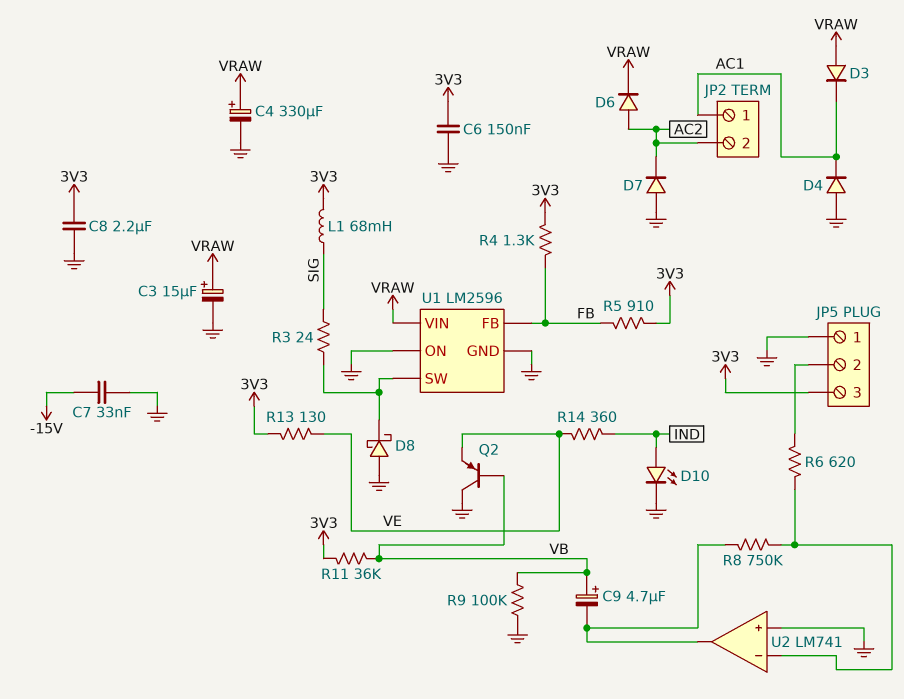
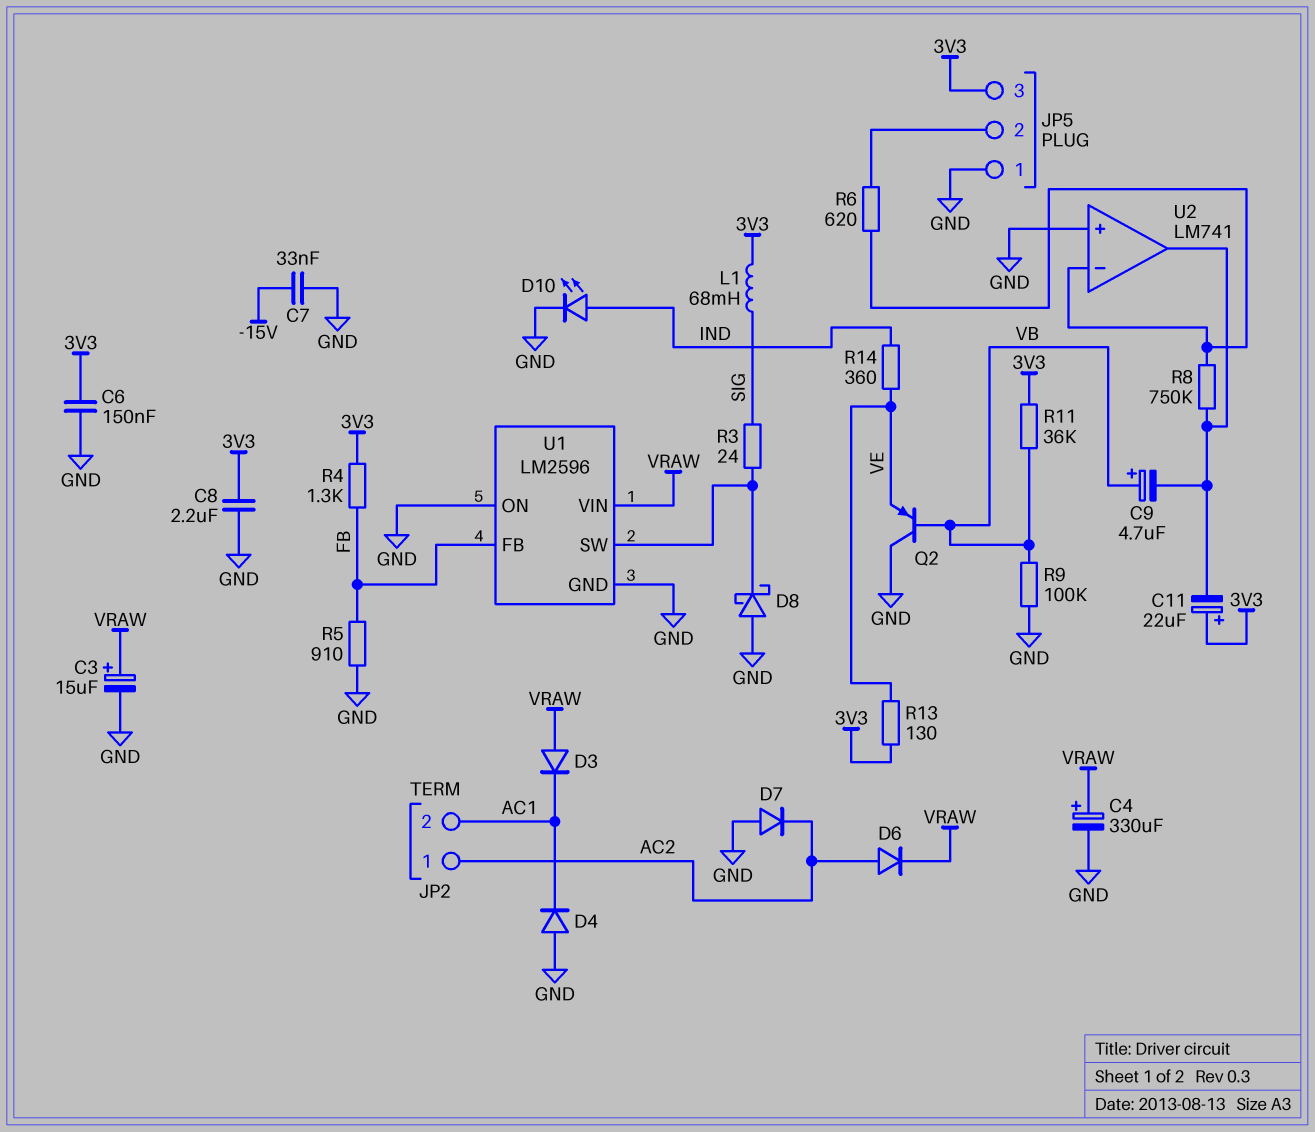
C11: none -> 22uF (plus 3V3, minus U2/out)
JP2 pin 1: AC1 -> AC2
JP2 pin 2: AC2 -> AC1
R5: 910 (3V3, FB) -> 910 (FB, GND)

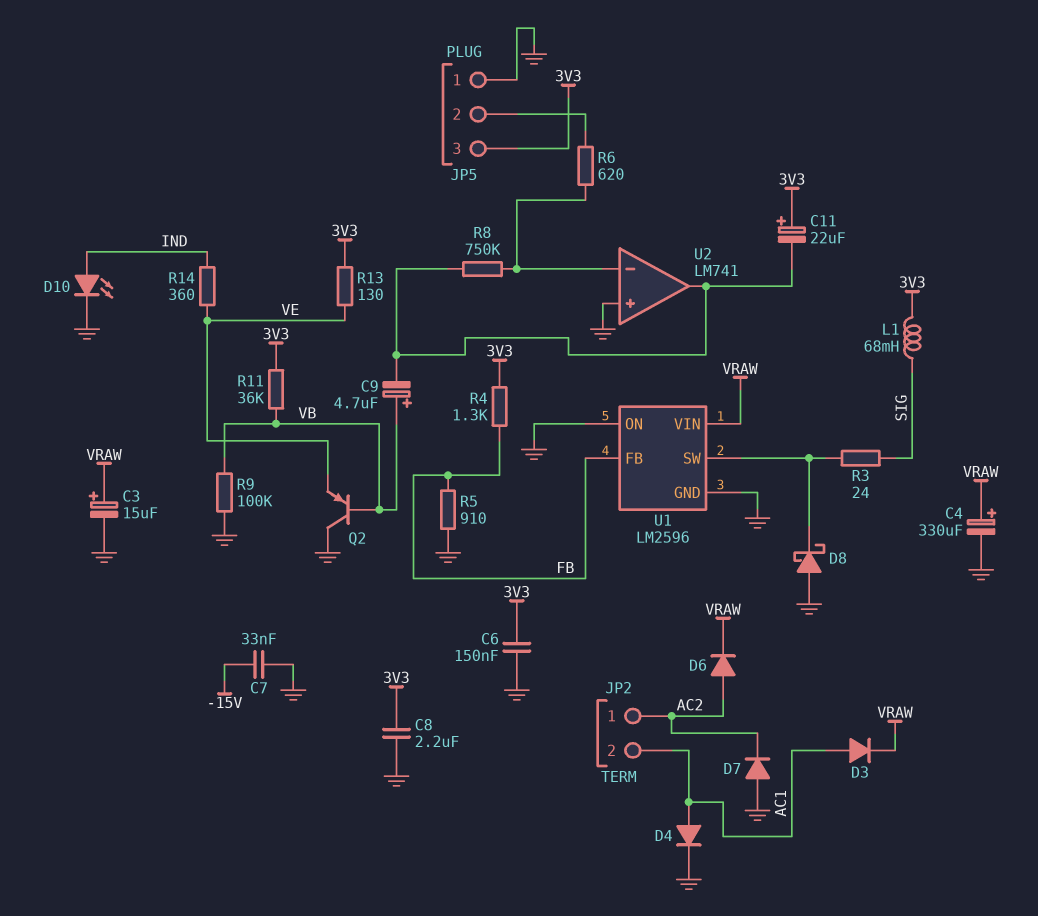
D3: diode (A VRAW, K AC1) -> diode (A AC1, K VRAW)
D4: diode (A GND, K AC1) -> diode (A AC1, K GND)

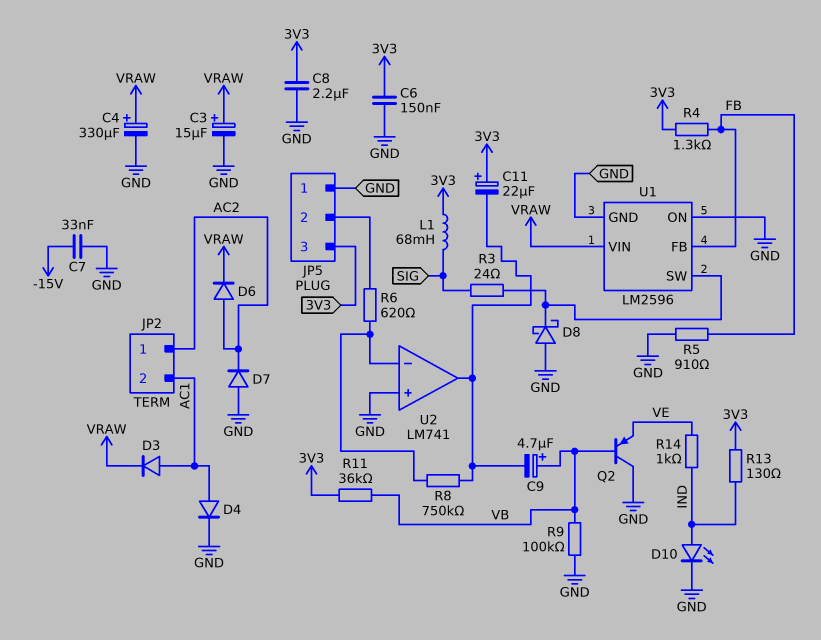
R13: 130 (3V3, VE) -> 130 (3V3, IND)
R14: 360 (IND, VE) -> 1k (IND, VE)

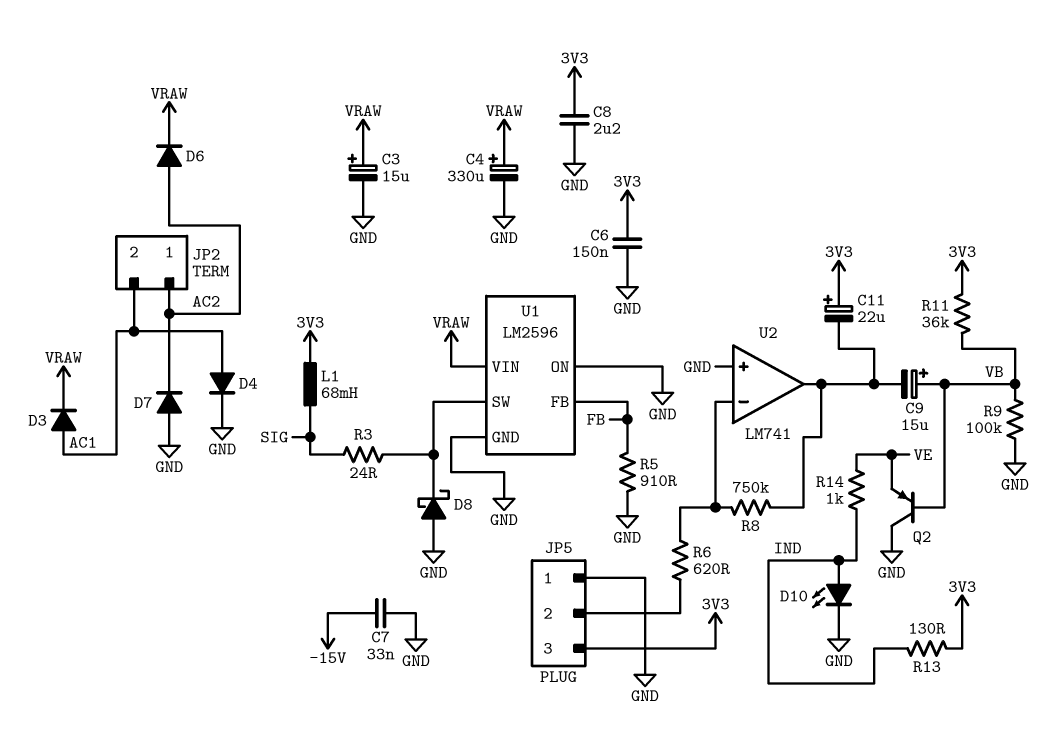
C9: 4.7uF (plus VB, minus U2/out) -> 15uF (plus VB, minus U2/out)
R4: 1.3k (3V3, FB) -> none

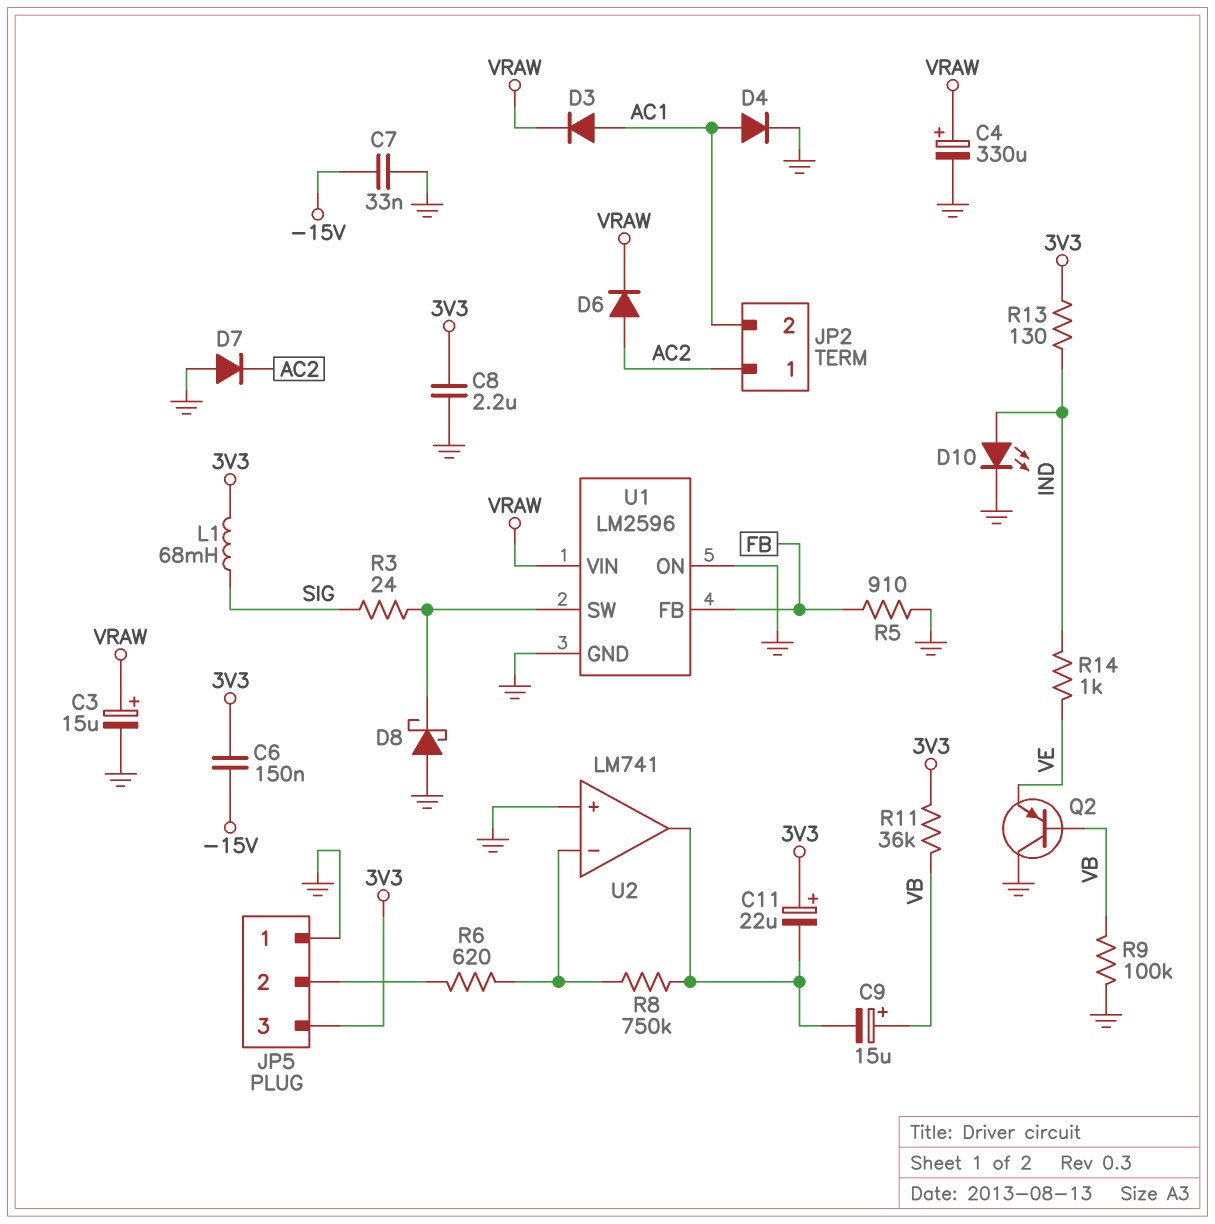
C6: 150nF (3V3, GND) -> 150nF (-15V, 3V3)

